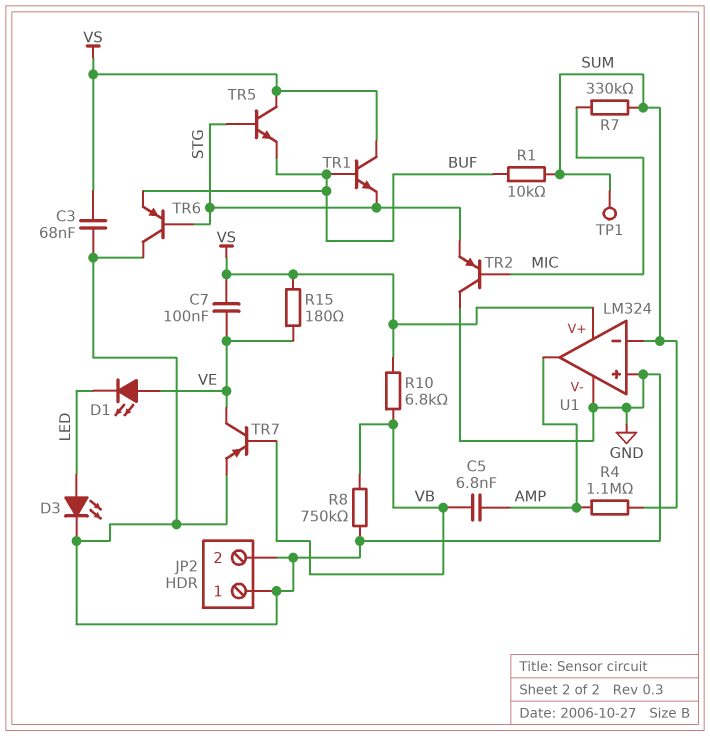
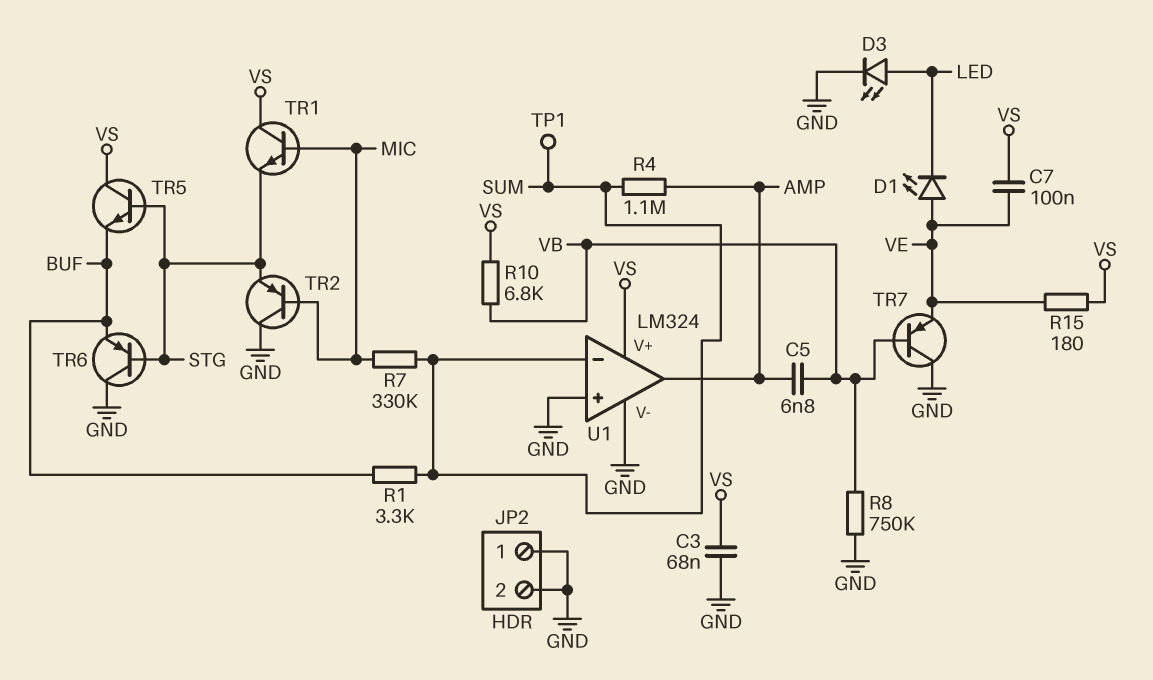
R1: 10k (BUF, SUM) -> 3.3k (BUF, SUM)
TR1: NPN (B BUF, C VS, E STG) -> NPN (B MIC, C VS, E STG)
TR7: PNP (B VB, C VE, E GND) -> PNP (B VB, C GND, E VE)

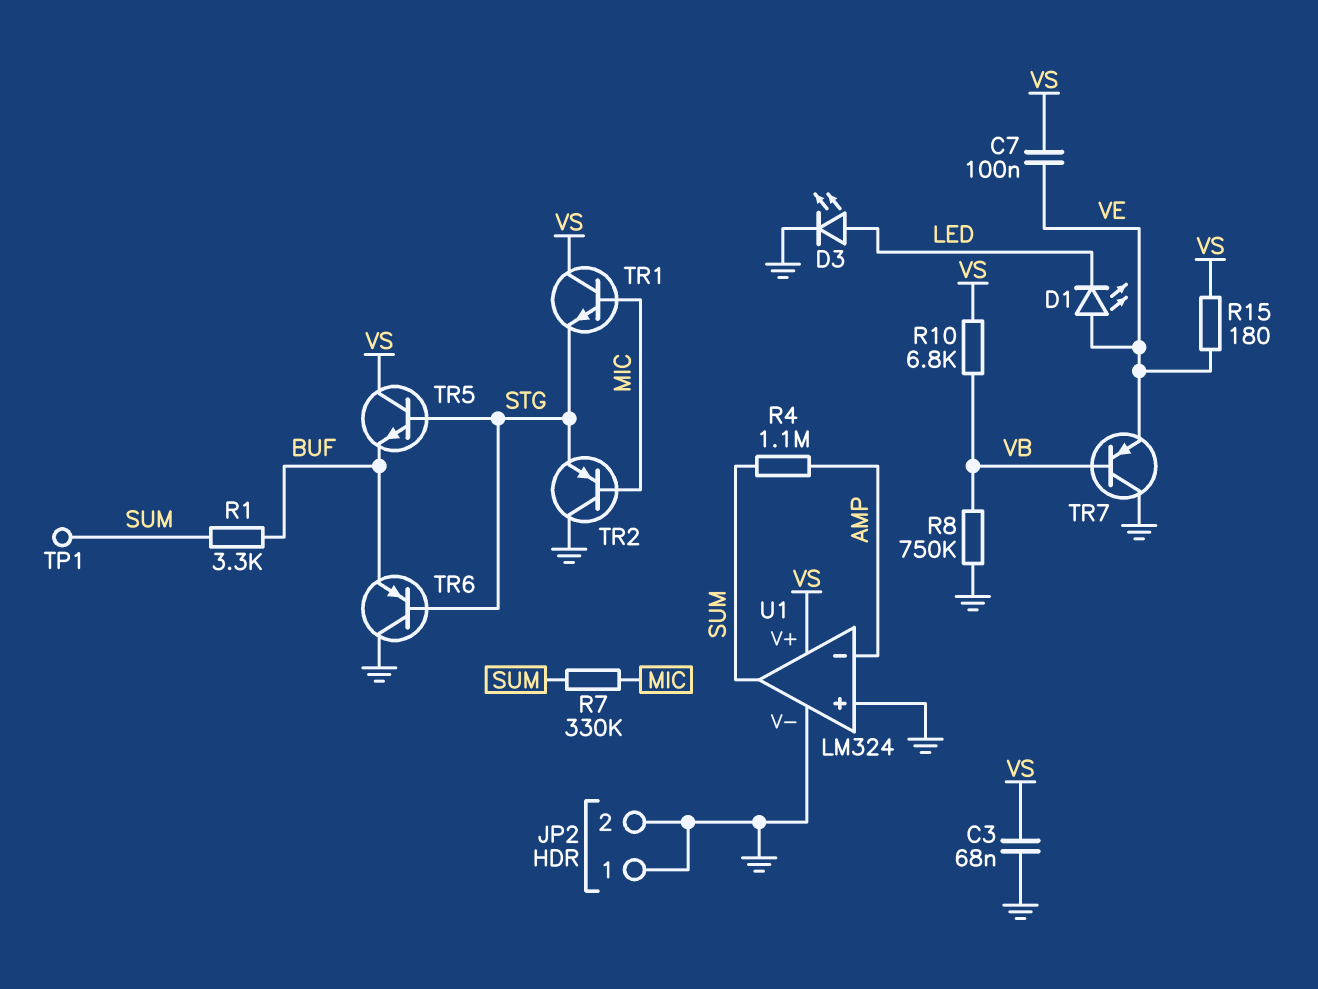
C5: 6.8nF (AMP, VB) -> none
U1 pin in-: SUM -> AMP
U1 pin out: AMP -> SUM

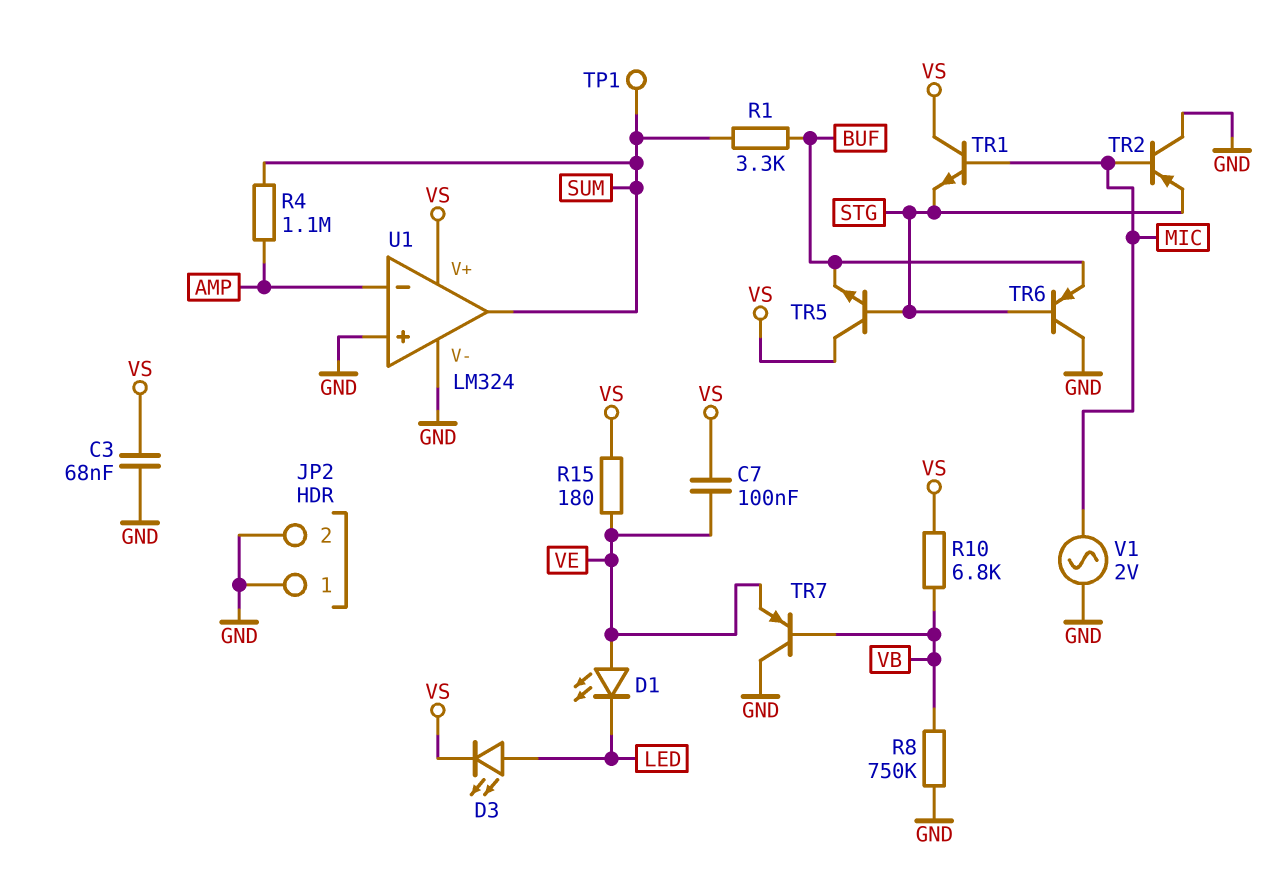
D3: LED (A LED, K GND) -> LED (A LED, K VS)
R7: 330k (MIC, SUM) -> none
V1: none -> AC 2V (GND, MIC)

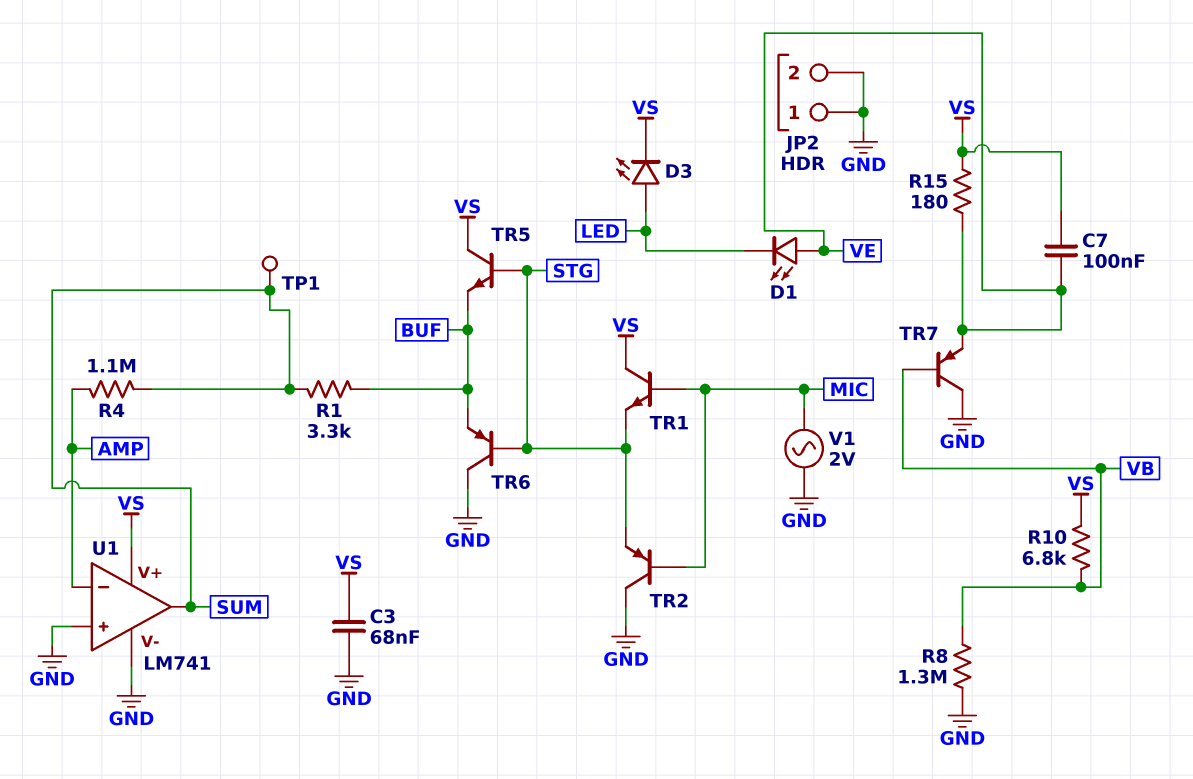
R8: 750k (GND, VB) -> 1.3M (GND, VB)
U1: LM324 -> LM741

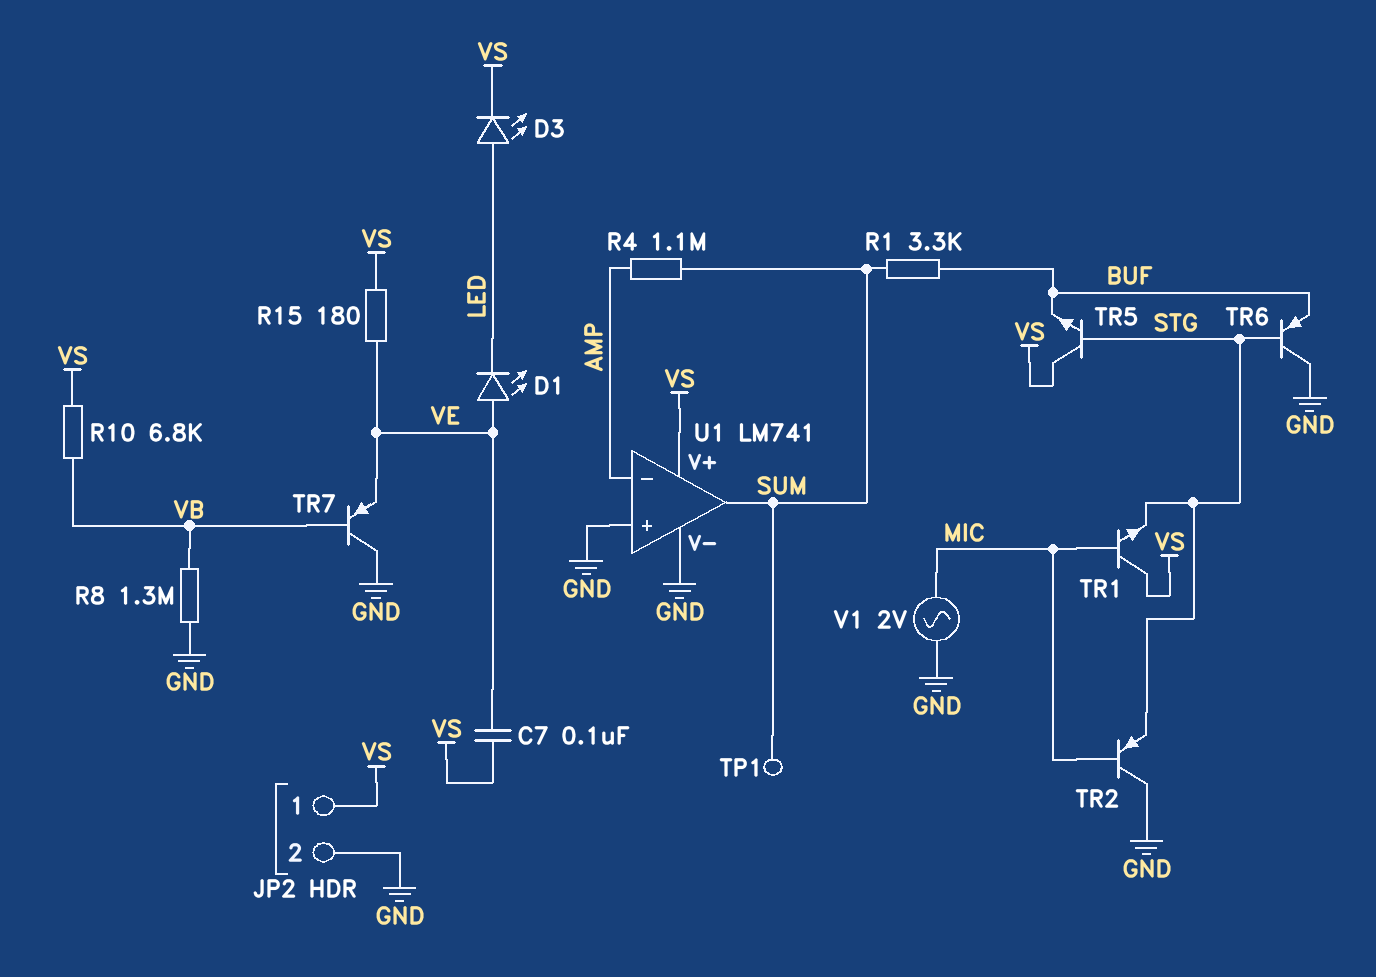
C3: 68nF (GND, VS) -> none
JP2 pin 1: GND -> VS

